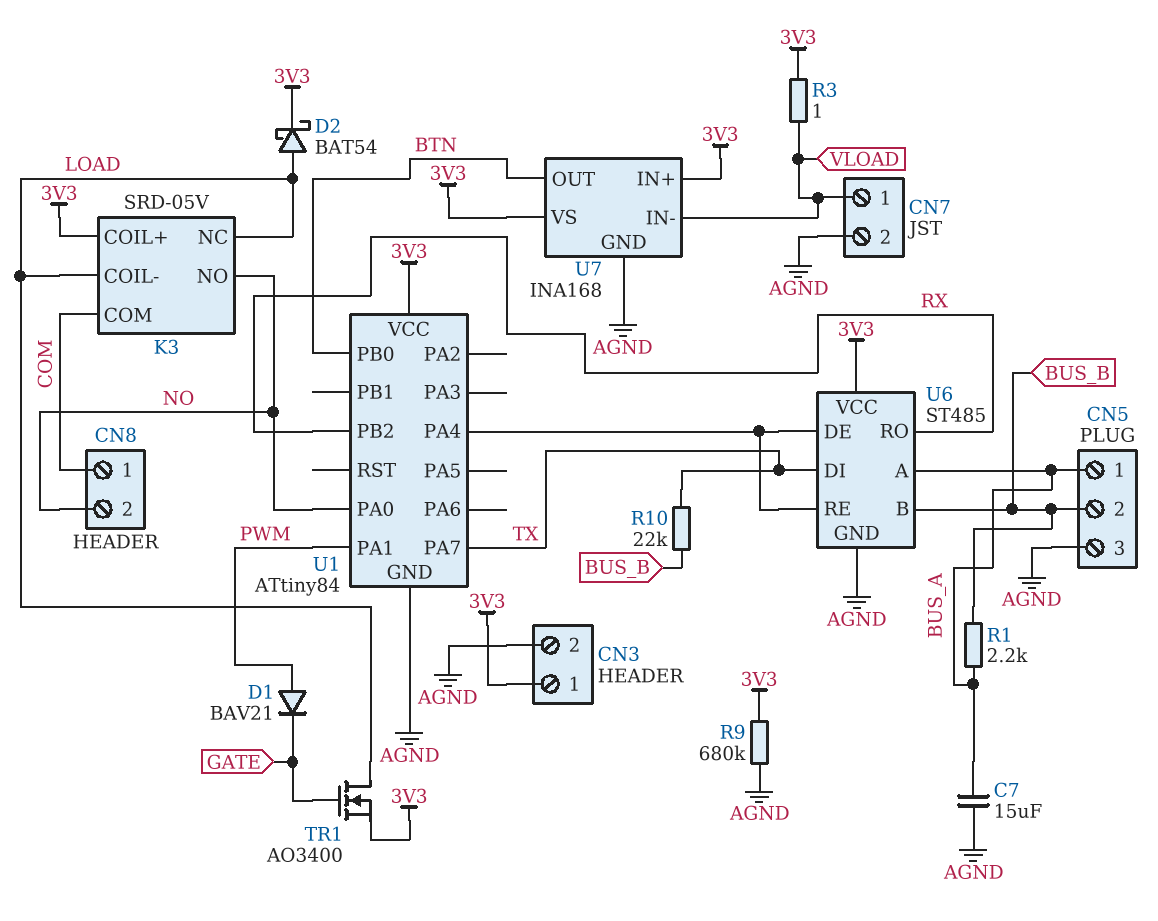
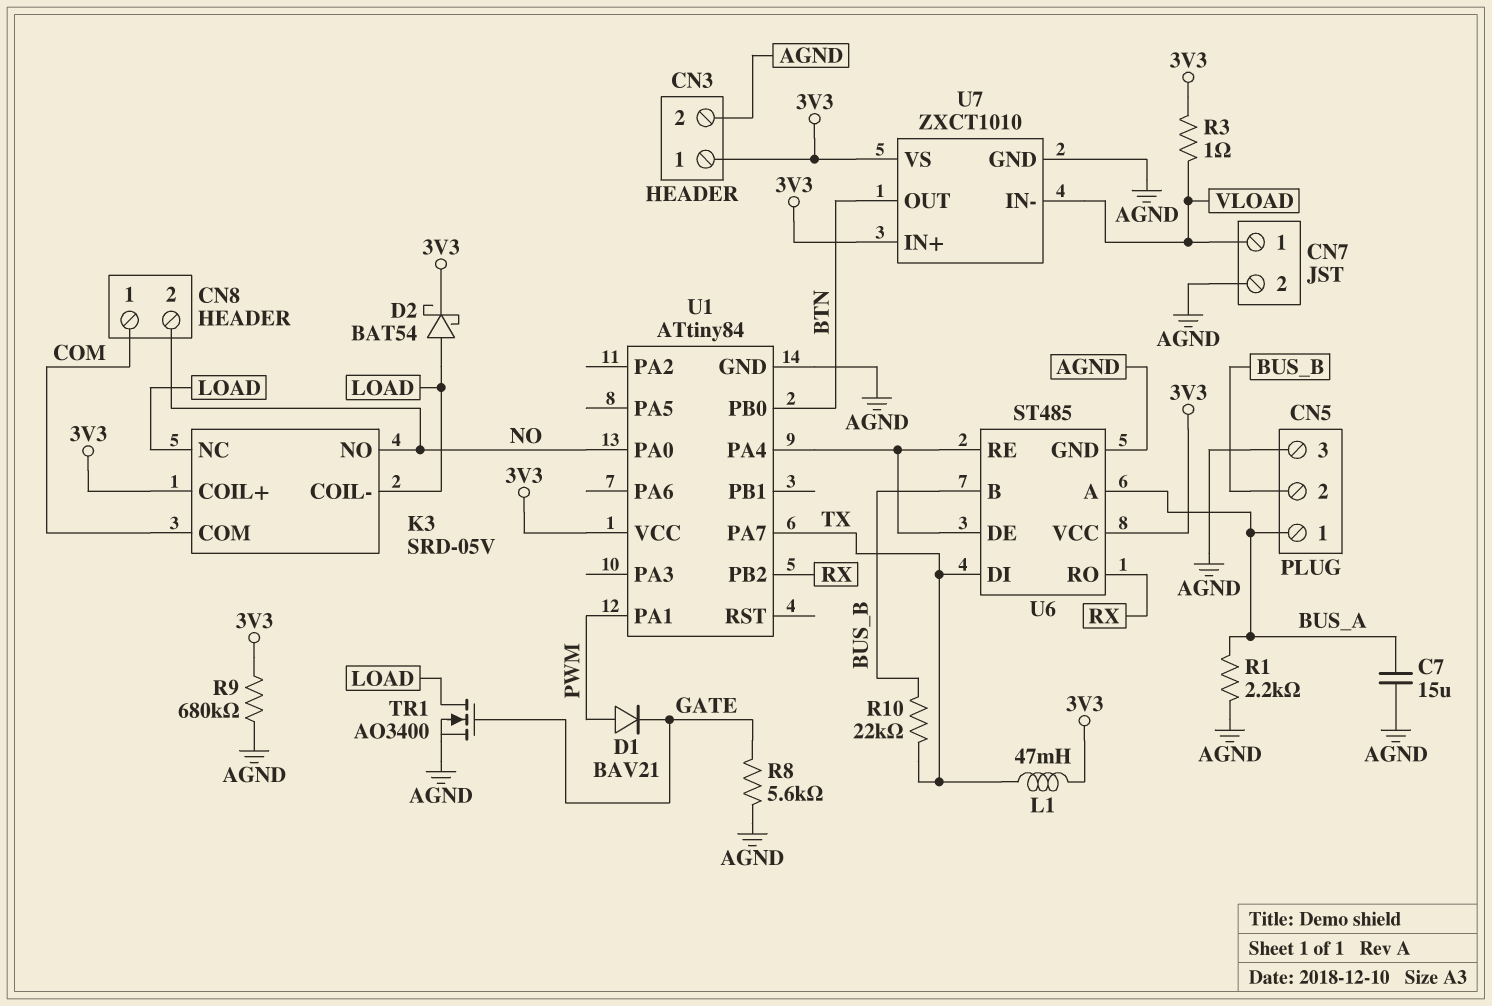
L1: none -> 47mH (3V3, TX)
R1: 2.2k (BUS_A, BUS_B) -> 2.2k (AGND, BUS_A)
R8: none -> 5.6k (AGND, GATE)
TR1: NMOS AO3400 (G GATE, D LOAD, S 3V3) -> NMOS AO3400 (G GATE, D LOAD, S AGND)
U7: INA168 -> ZXCT1010

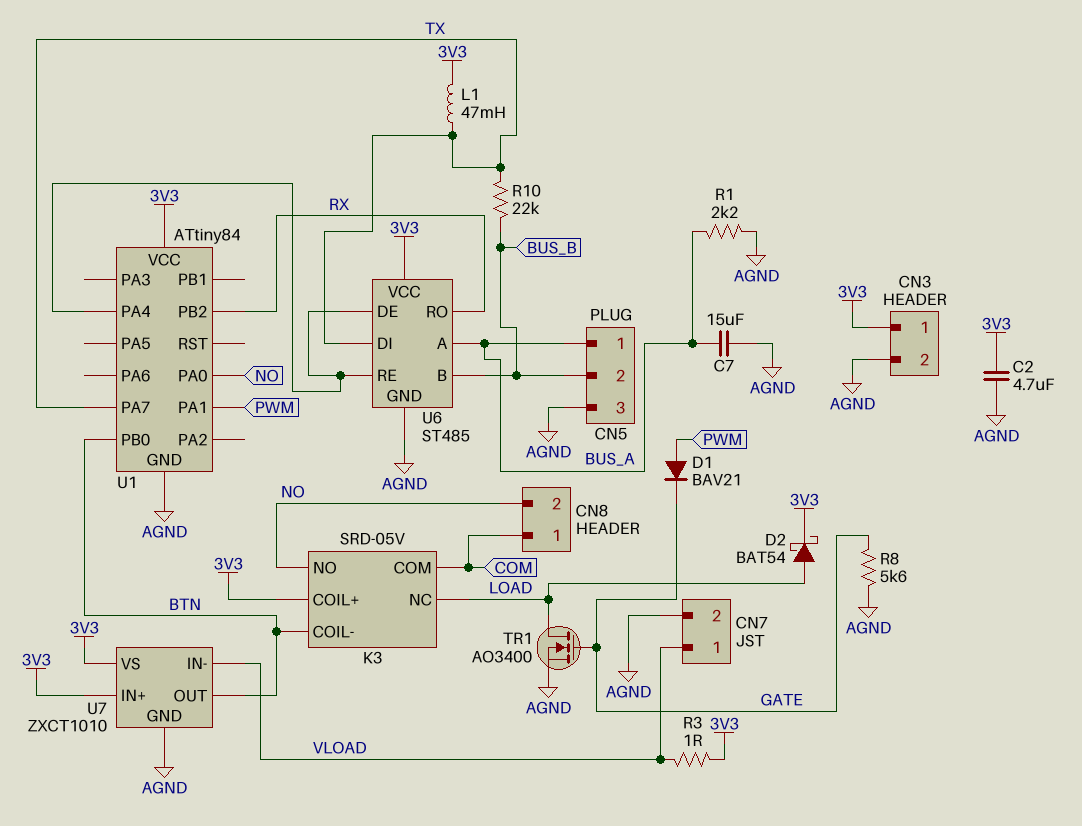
C2: none -> 4.7uF (3V3, AGND)
K3 pin COIL-: LOAD -> BTN
R9: 680k (3V3, AGND) -> none

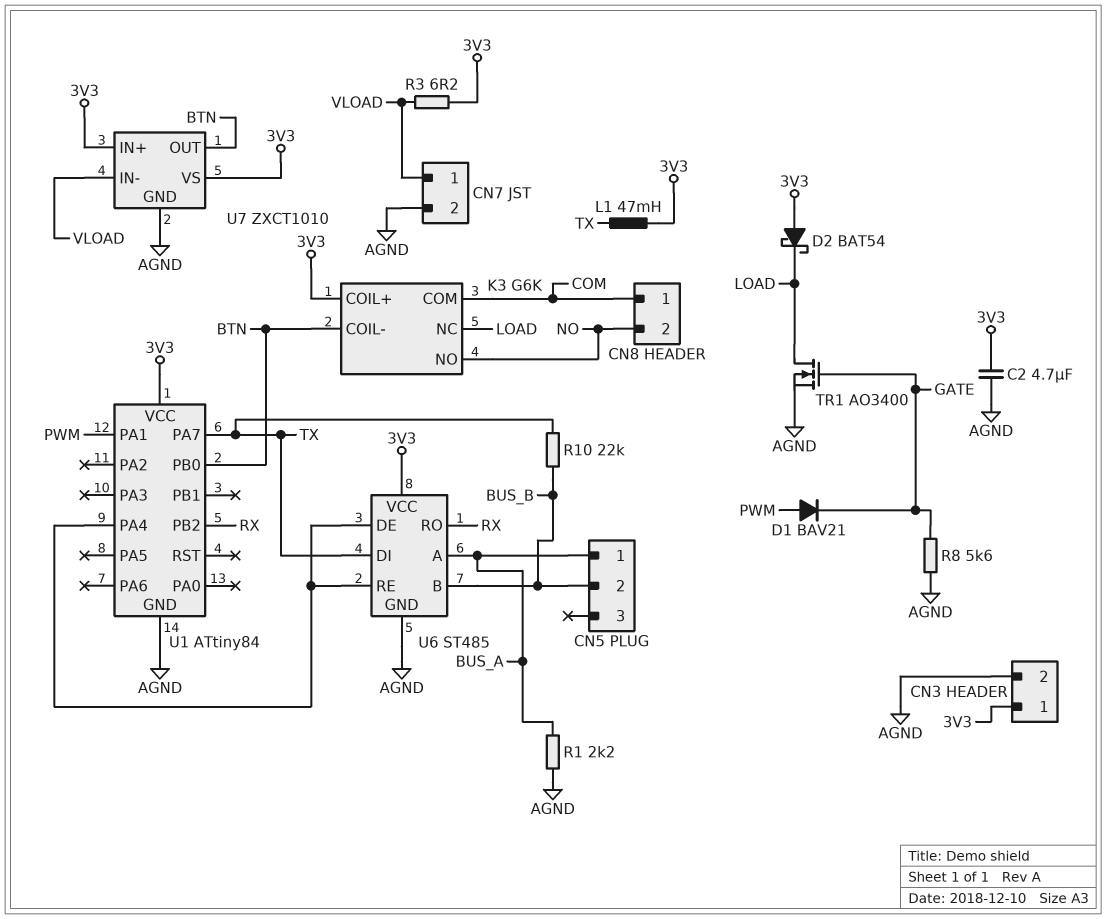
C7: 15uF (AGND, BUS_A) -> none
CN5 pin 3: AGND -> none
D2: schottky BAT54 (A LOAD, K 3V3) -> schottky BAT54 (A 3V3, K LOAD)
K3: SRD-05V -> G6K
R3: 1 (3V3, VLOAD) -> 6.2 (3V3, VLOAD)
U1 pin PA0: NO -> none

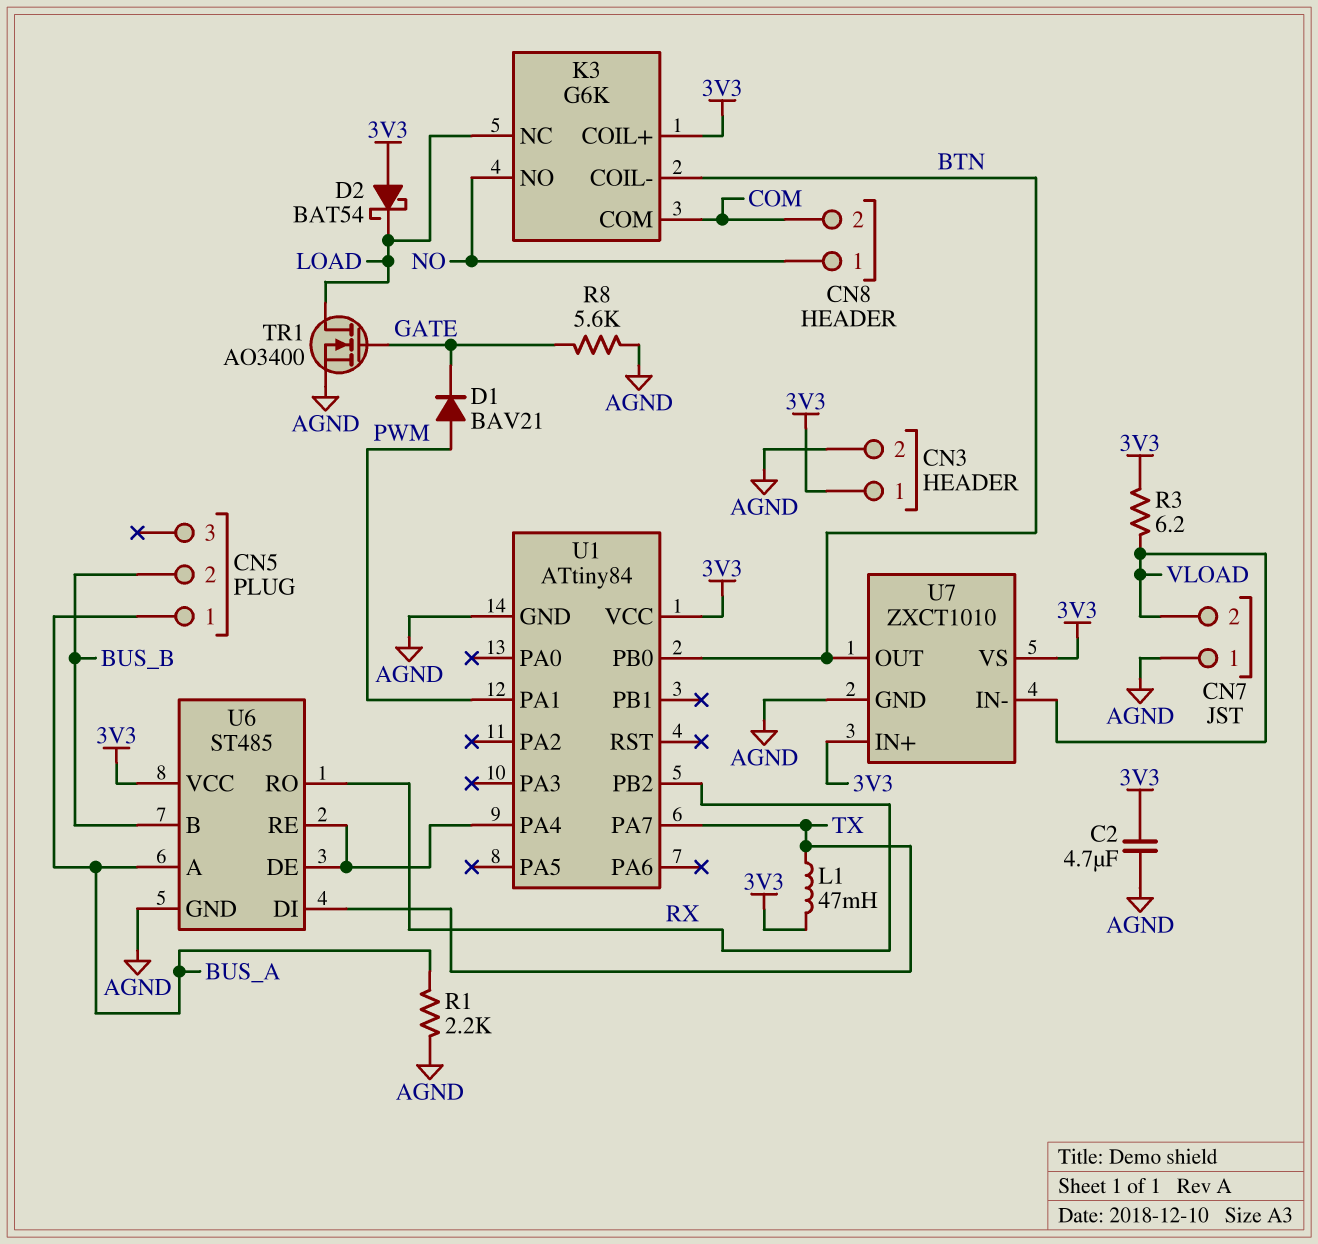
CN7 pin 1: VLOAD -> AGND
CN7 pin 2: AGND -> VLOAD
CN8 pin 1: COM -> NO
CN8 pin 2: NO -> COM
R10: 22k (BUS_B, TX) -> none

